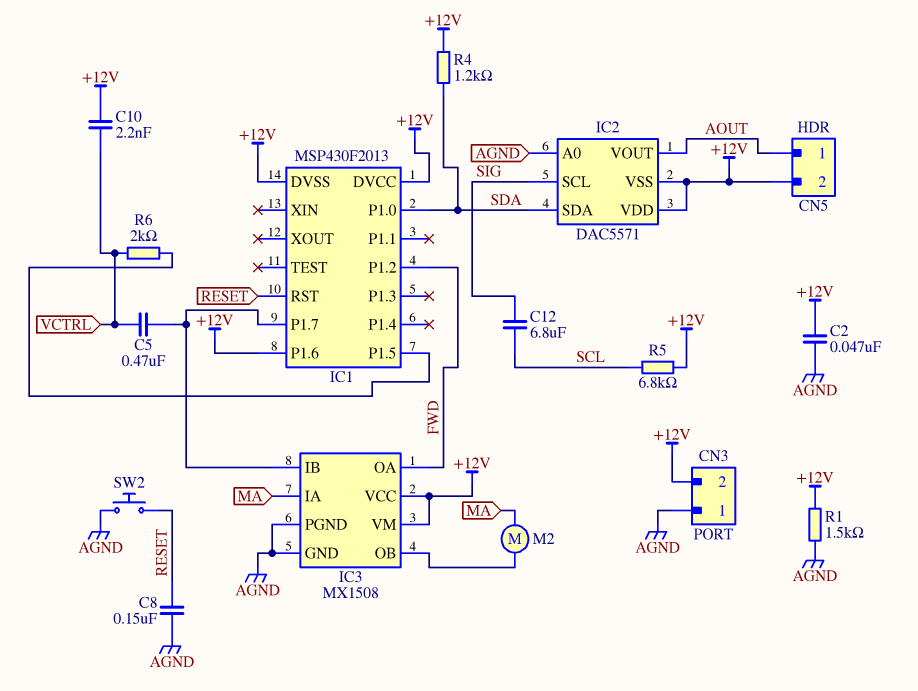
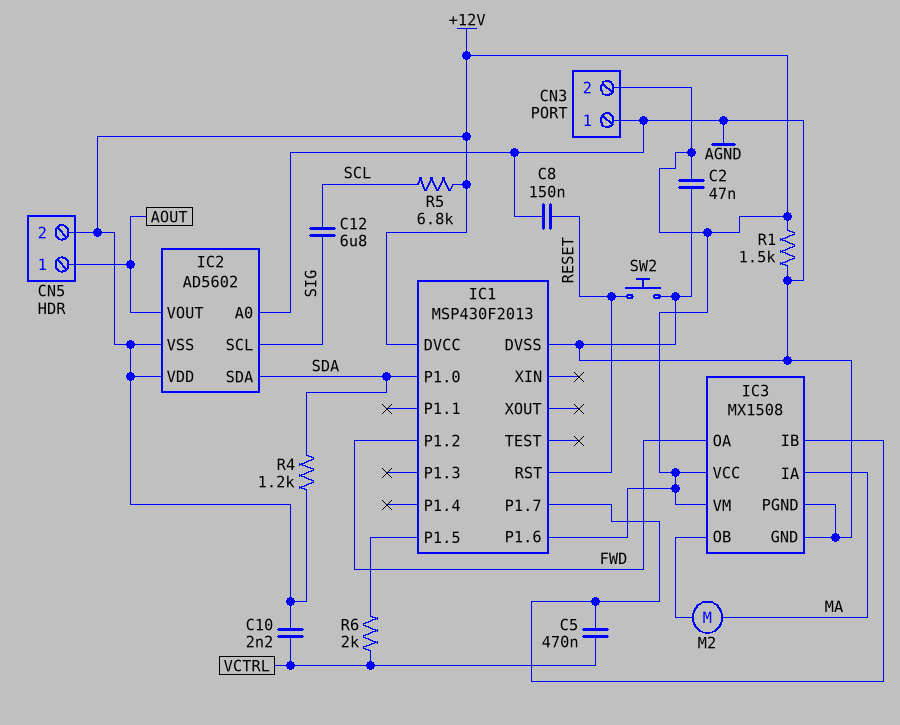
IC1 pin DVSS: +12V -> AGND
IC2: DAC5571 -> AD5602

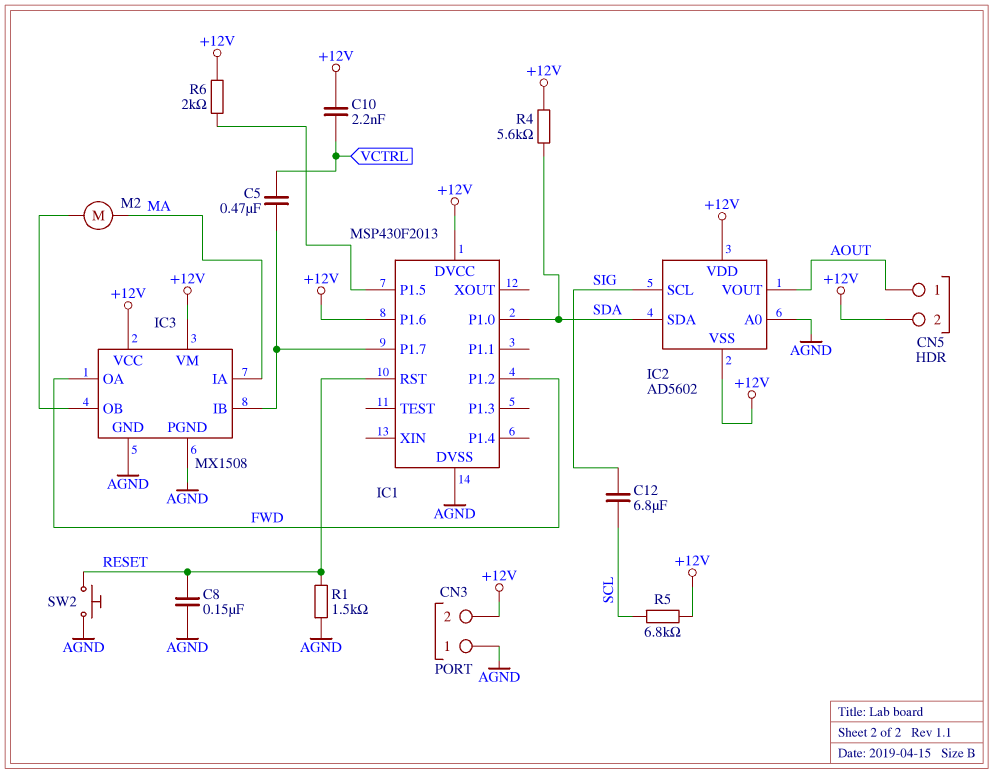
C2: 47nF (+12V, AGND) -> none
R1: 1.5k (+12V, AGND) -> 1.5k (AGND, RESET)
R4: 1.2k (+12V, SDA) -> 5.6k (+12V, SDA)
R6: 2k (IC1/P1.5, VCTRL) -> 2k (+12V, IC1/P1.5)

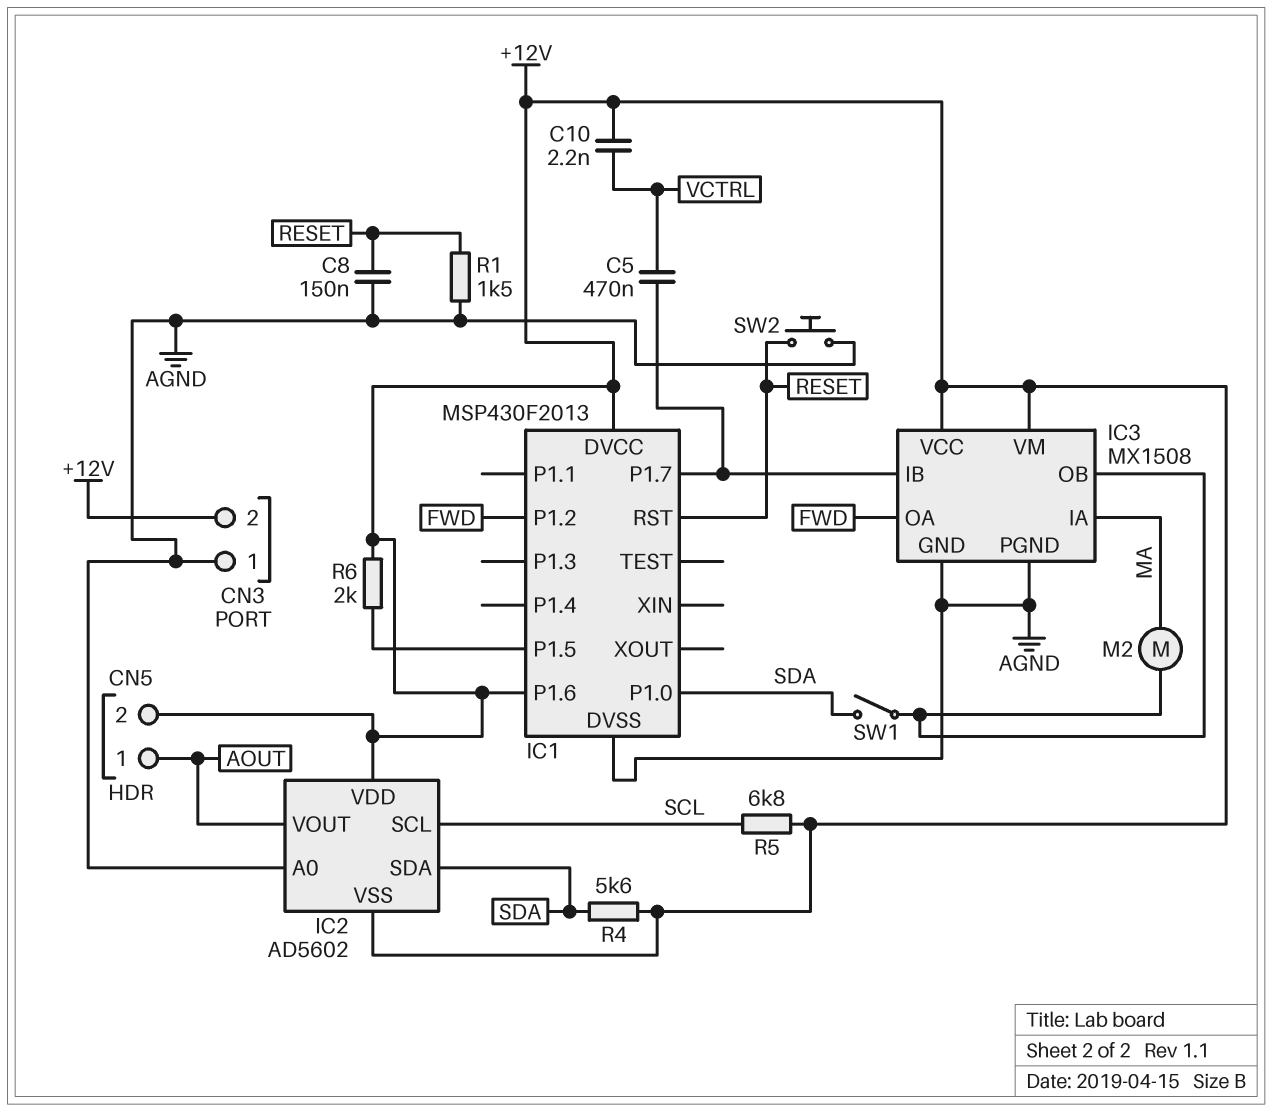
C12: 6.8uF (SCL, SIG) -> none
IC2 pin SCL: SIG -> SCL
SW1: none -> switch (IC3/OB, SDA)

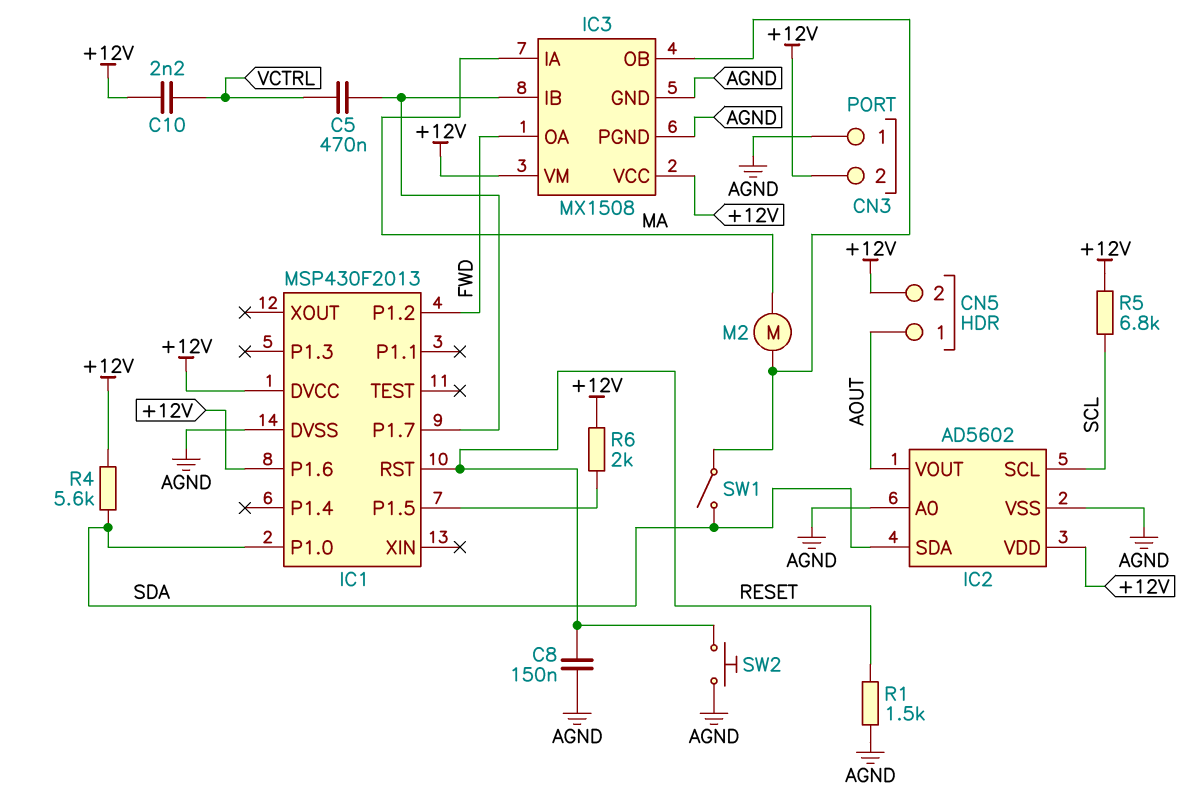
IC2 pin VSS: +12V -> AGND

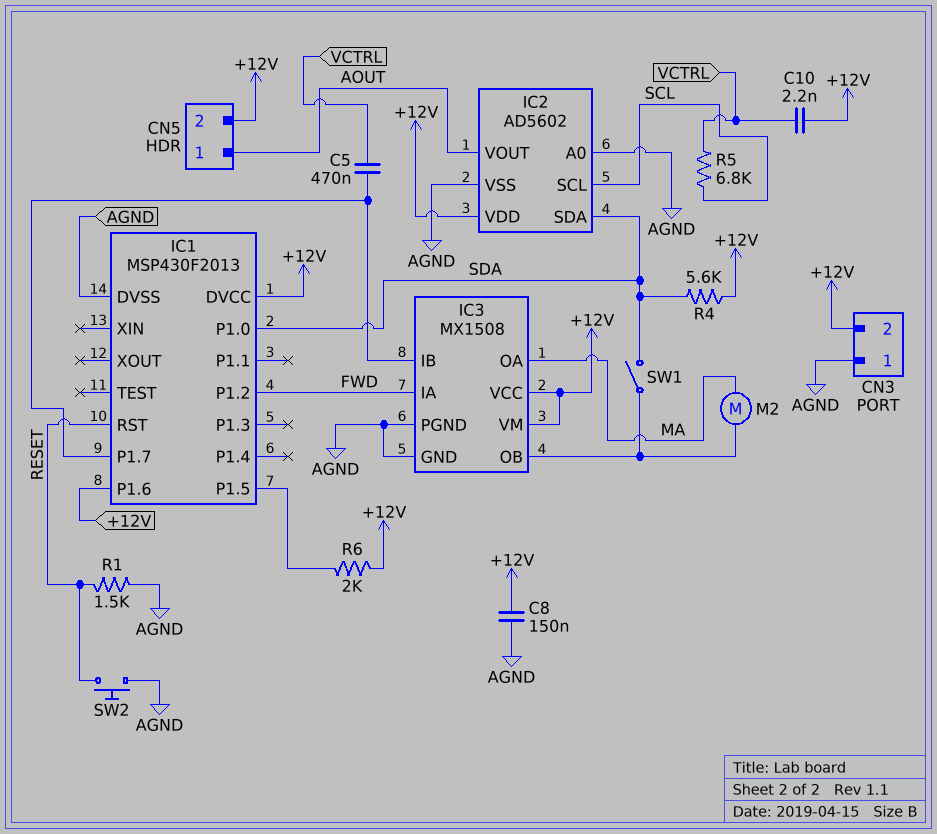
C8: 150nF (AGND, RESET) -> 150nF (+12V, AGND)
IC3 pin IA: MA -> FWD
IC3 pin OA: FWD -> MA
R5: 6.8k (+12V, SCL) -> 6.8k (SCL, VCTRL)

